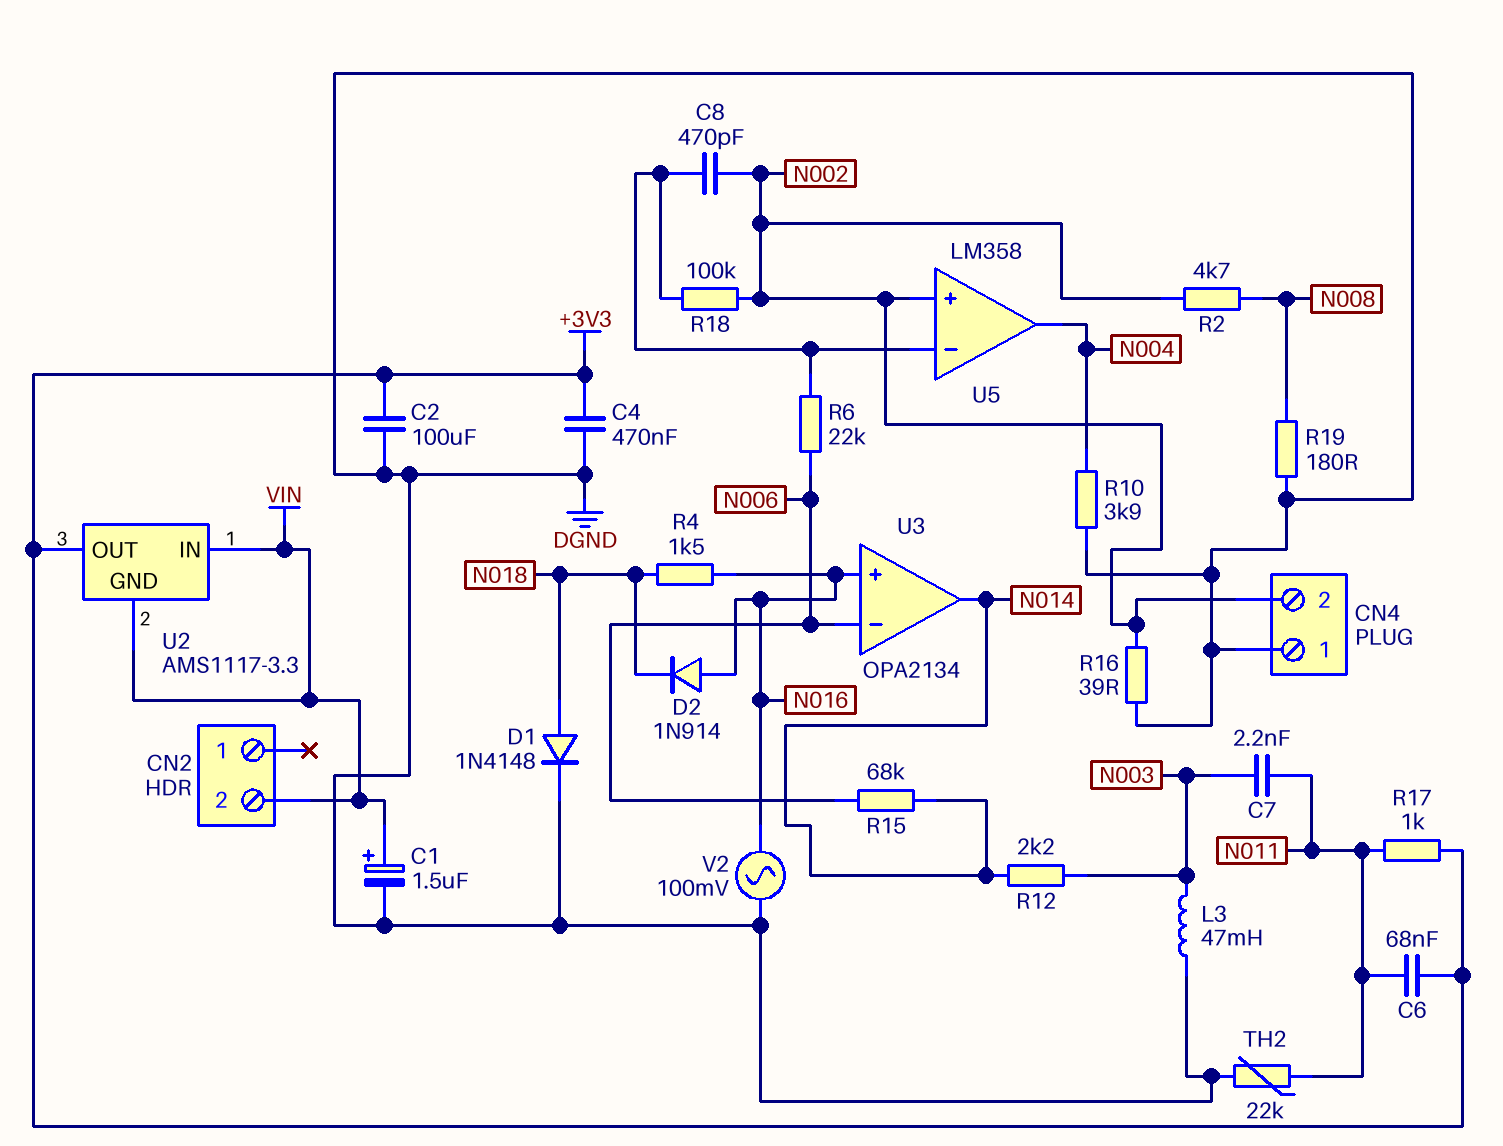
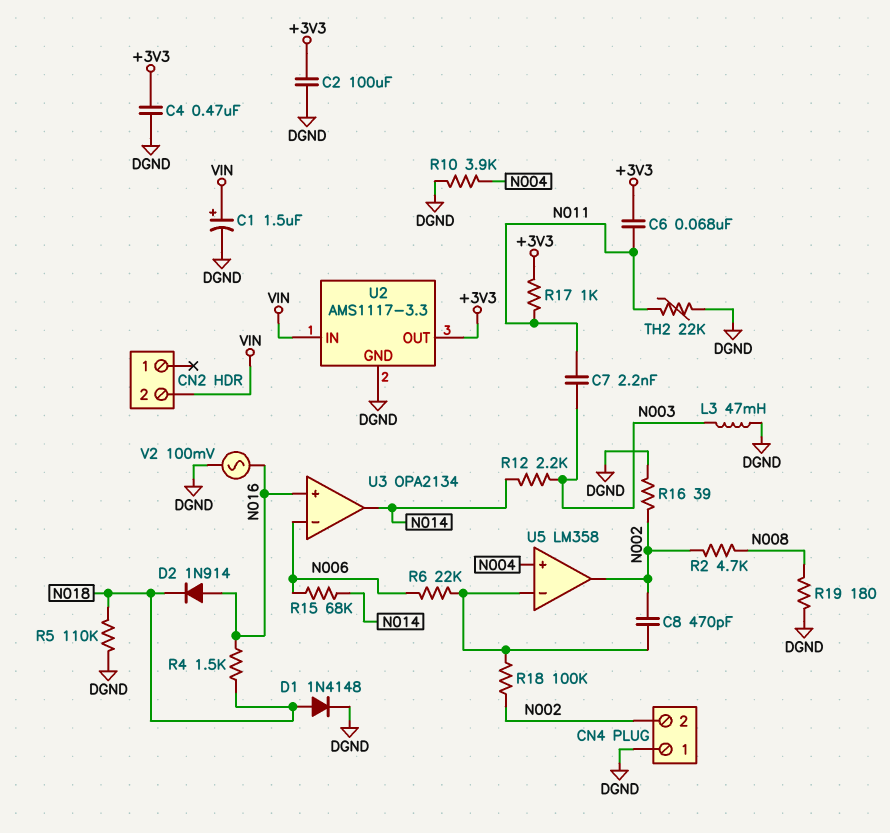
R5: none -> 110k (DGND, N018)
U2 pin GND: VIN -> DGND
U5 pin in+: N002 -> N004
U5 pin out: N004 -> N002

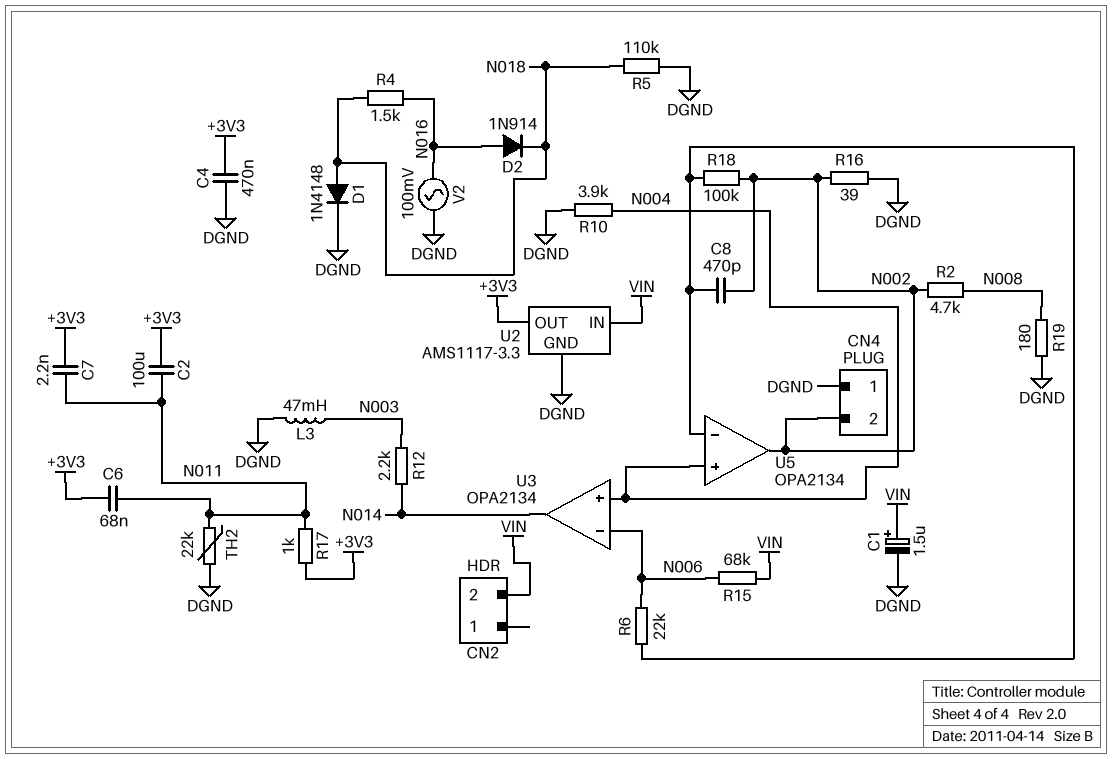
C2: 100uF (+3V3, DGND) -> 100uF (+3V3, N011)
C7: 2.2nF (N003, N011) -> 2.2nF (+3V3, N011)
R15: 68k (N006, N014) -> 68k (N006, VIN)
U3 pin in+: N016 -> N004
U5: LM358 -> OPA2134

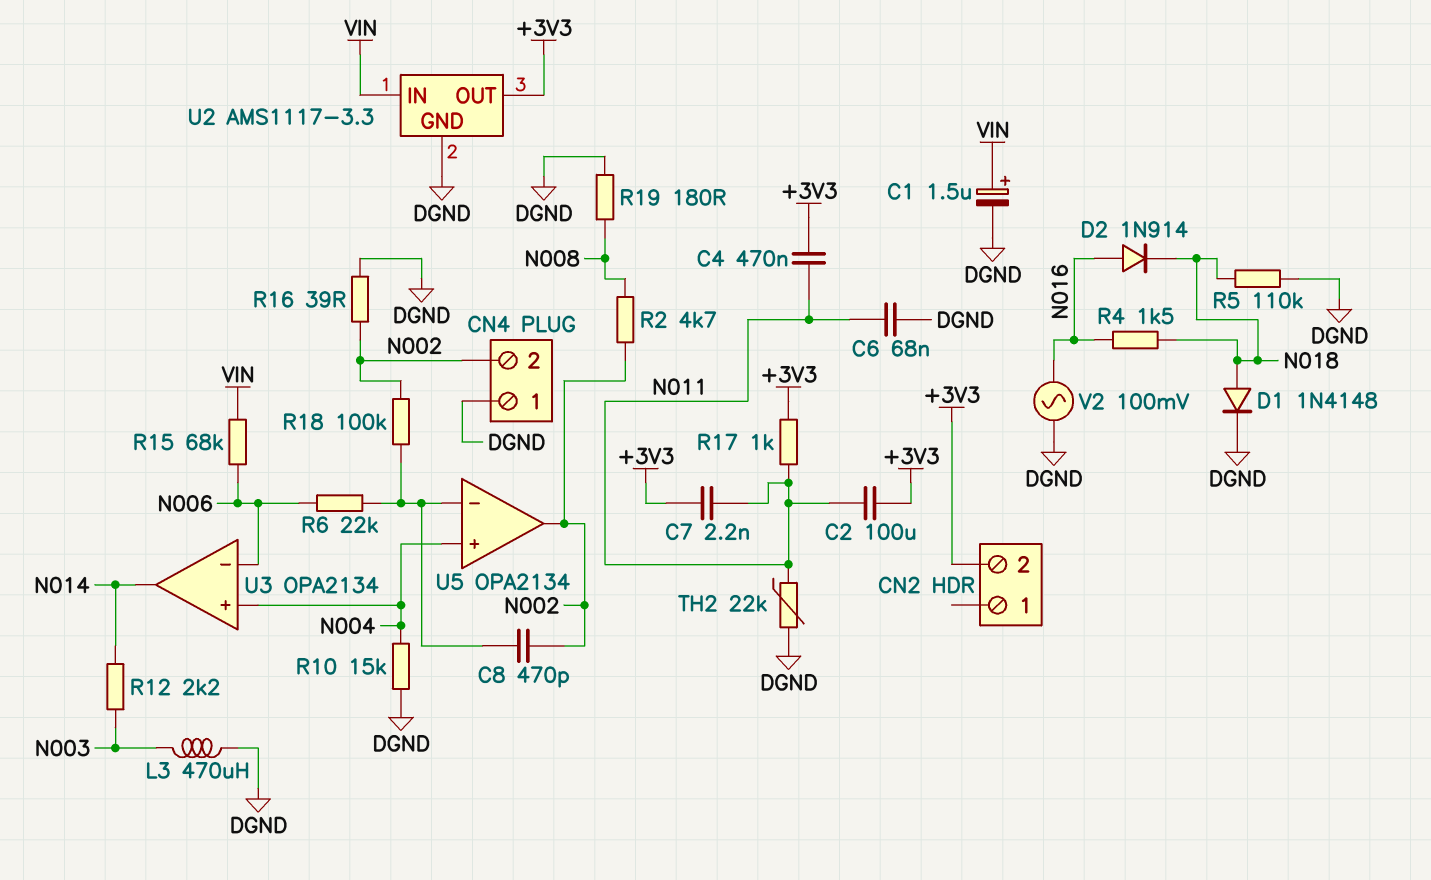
C4: 470nF (+3V3, DGND) -> 470nF (+3V3, N011)
C6: 68nF (+3V3, N011) -> 68nF (DGND, N011)
CN2 pin 2: VIN -> +3V3
L3: 47mH (DGND, N003) -> 470uH (DGND, N003)
R10: 3.9k (DGND, N004) -> 15k (DGND, N004)

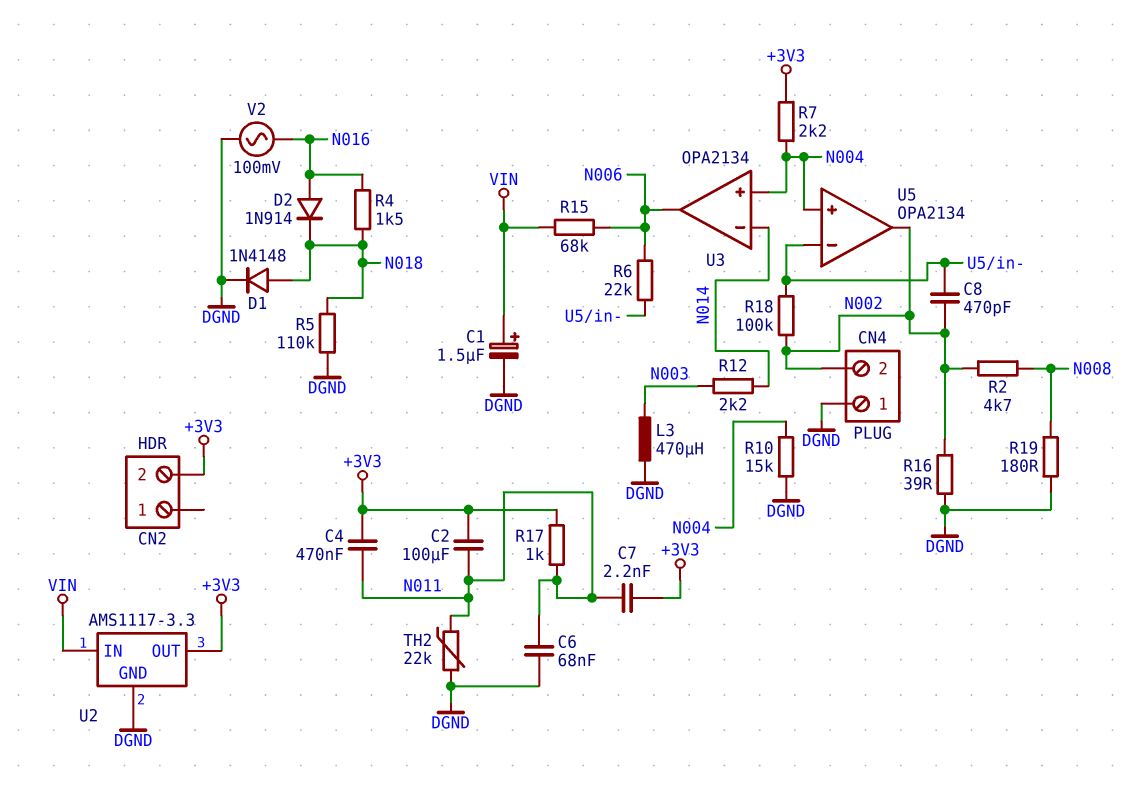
R7: none -> 2.2k (+3V3, N004)
U3 pin in-: N006 -> N014
U3 pin out: N014 -> N006

